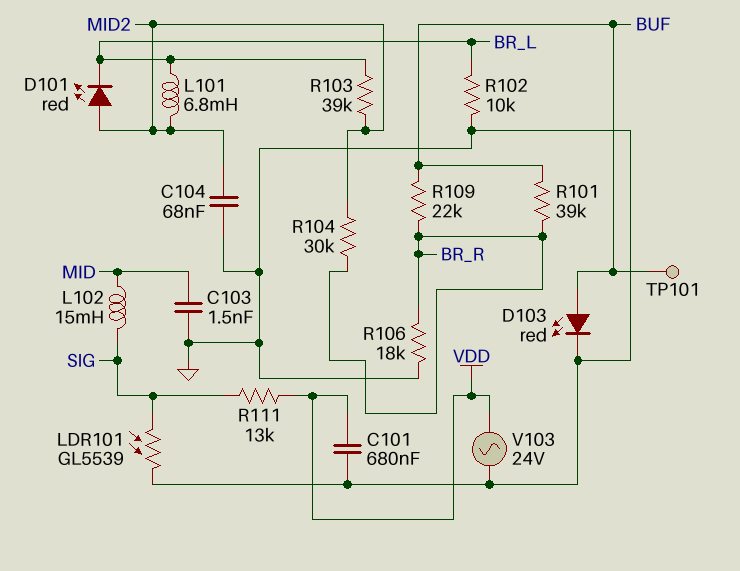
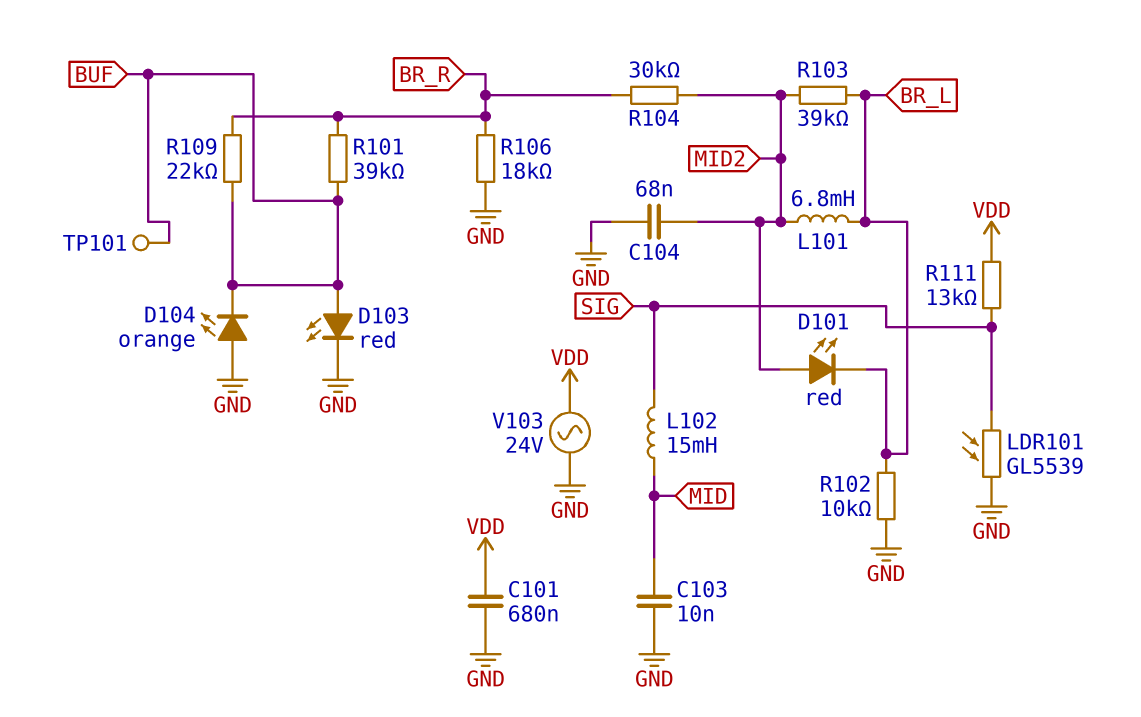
C103: 1.5nF (GND, MID) -> 10nF (GND, MID)
D104: none -> LED orange (A GND, K BUF)

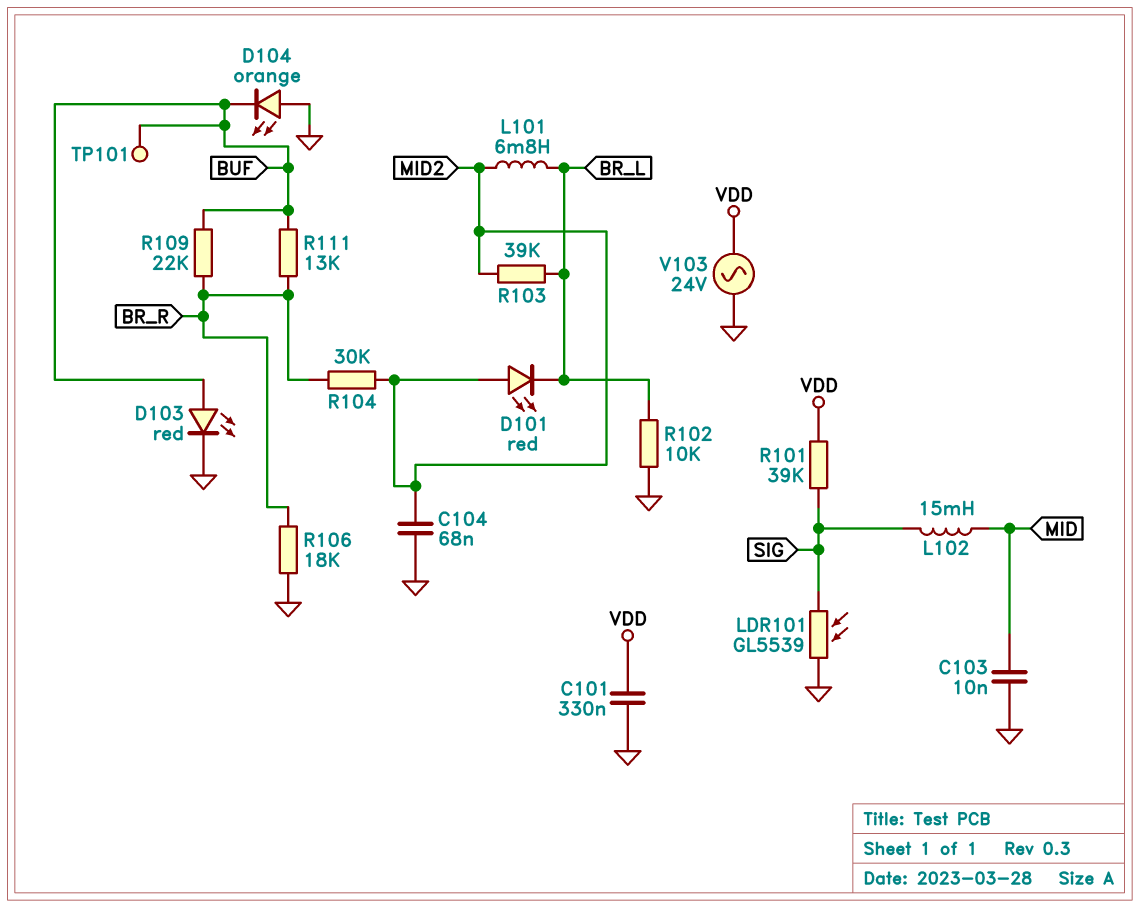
C101: 680nF (GND, VDD) -> 330nF (GND, VDD)
R101: 39k (BR_R, BUF) -> 39k (SIG, VDD)
R111: 13k (SIG, VDD) -> 13k (BR_R, BUF)

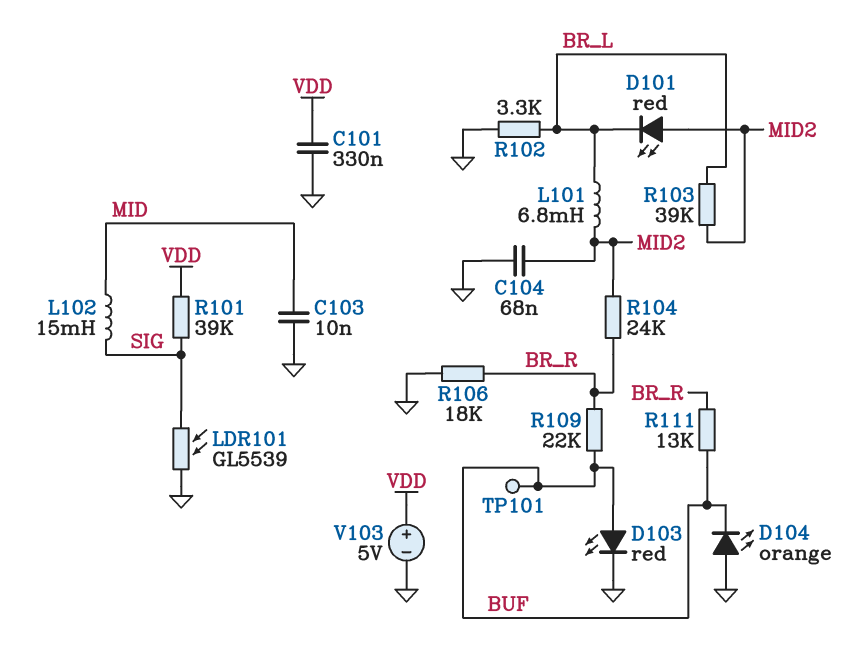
R102: 10k (BR_L, GND) -> 3.3k (BR_L, GND)
R104: 30k (BR_R, MID2) -> 24k (BR_R, MID2)
V103: AC 24V (GND, VDD) -> 5V (plus VDD, minus GND)

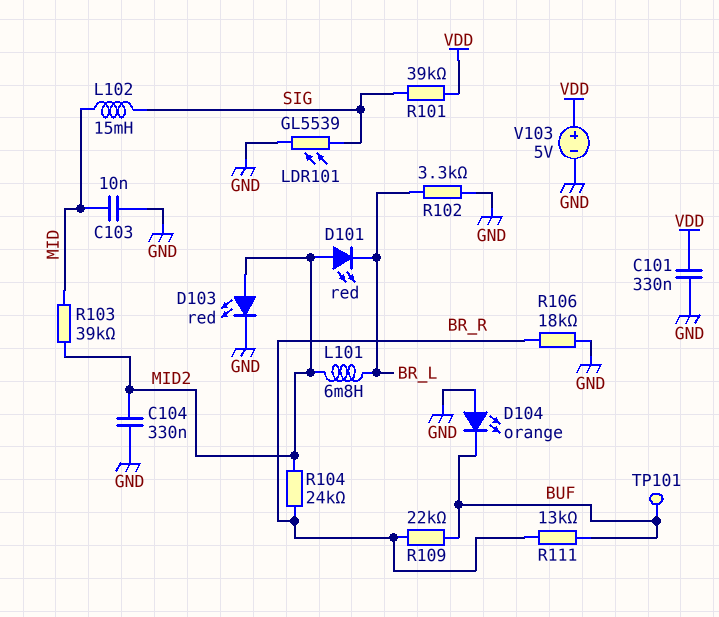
C104: 68nF (GND, MID2) -> 330nF (GND, MID2)
D103: LED red (A BUF, K GND) -> LED red (A MID2, K GND)
R103: 39k (BR_L, MID2) -> 39k (MID, MID2)

